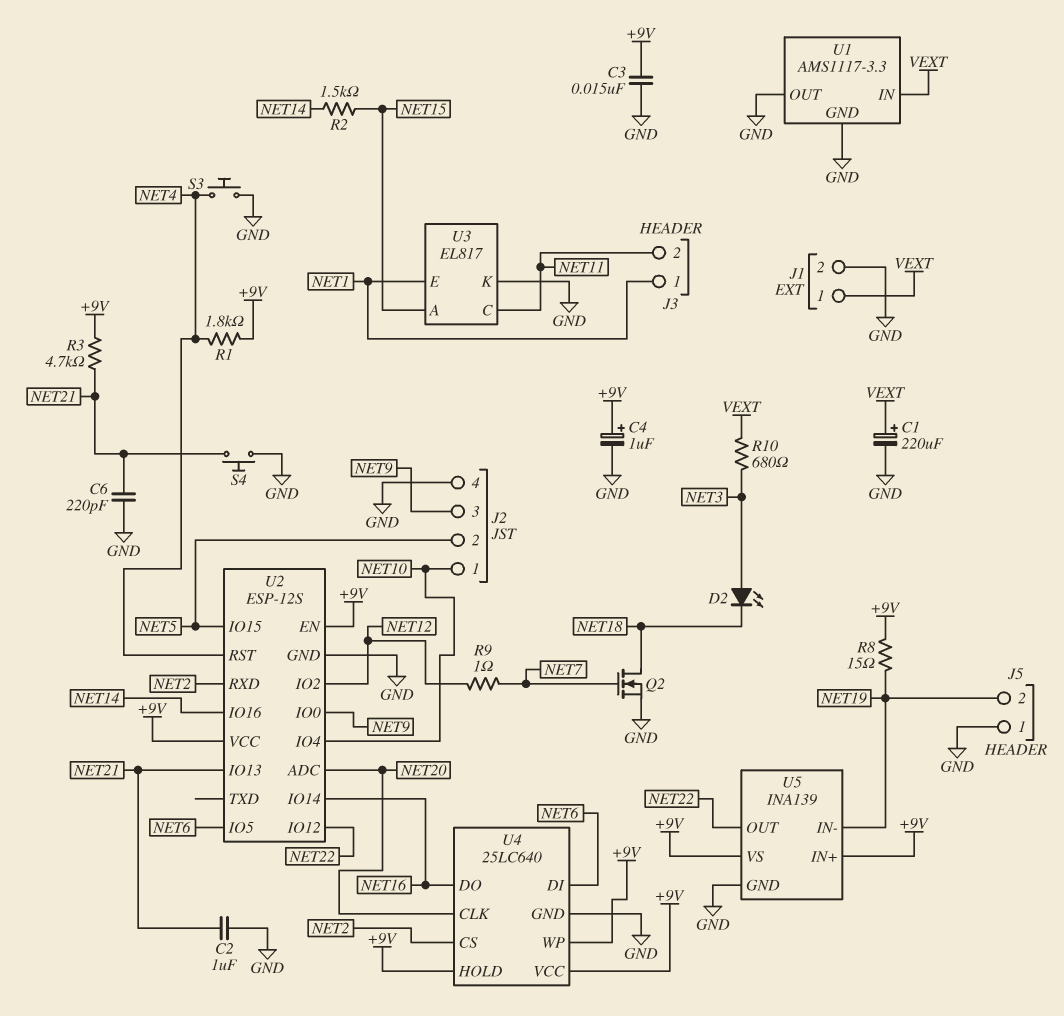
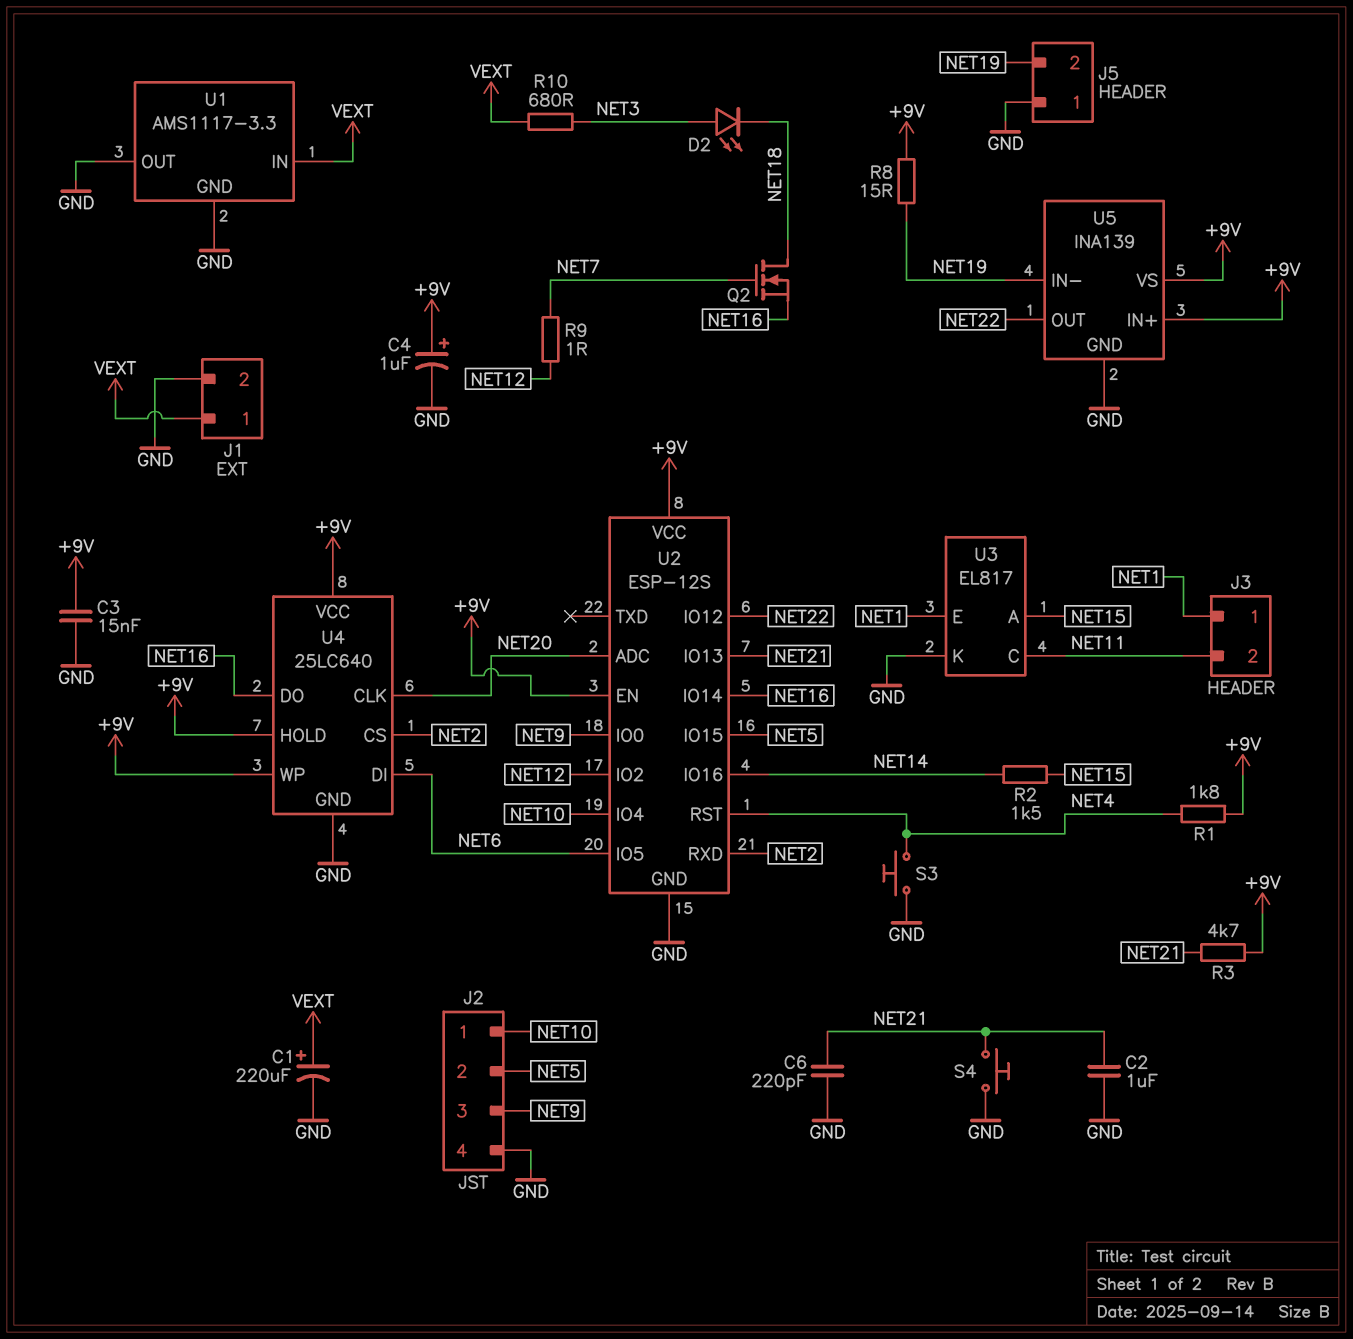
Q2: NMOS (G NET7, D NET18, S GND) -> NMOS (G NET7, D NET18, S NET16)

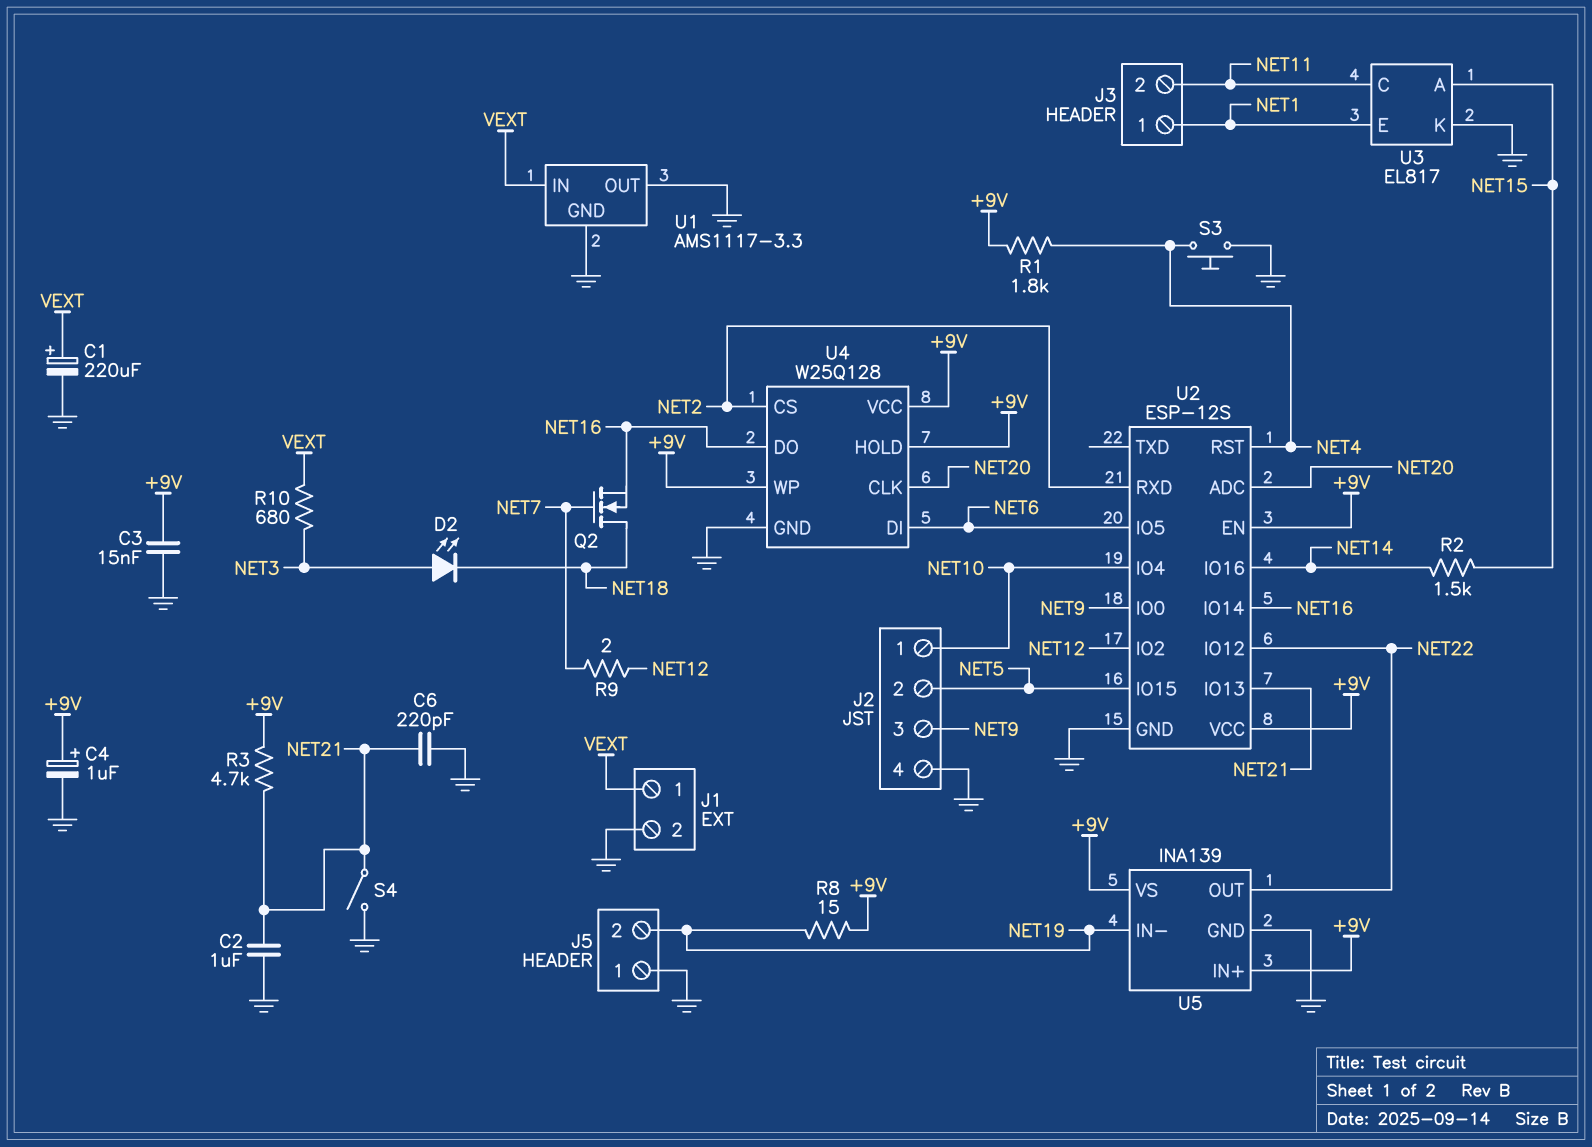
R9: 1 (NET7, NET12) -> 2 (NET7, NET12)
S4: button (GND, NET21) -> switch (GND, NET21)
U4: 25LC640 -> W25Q128

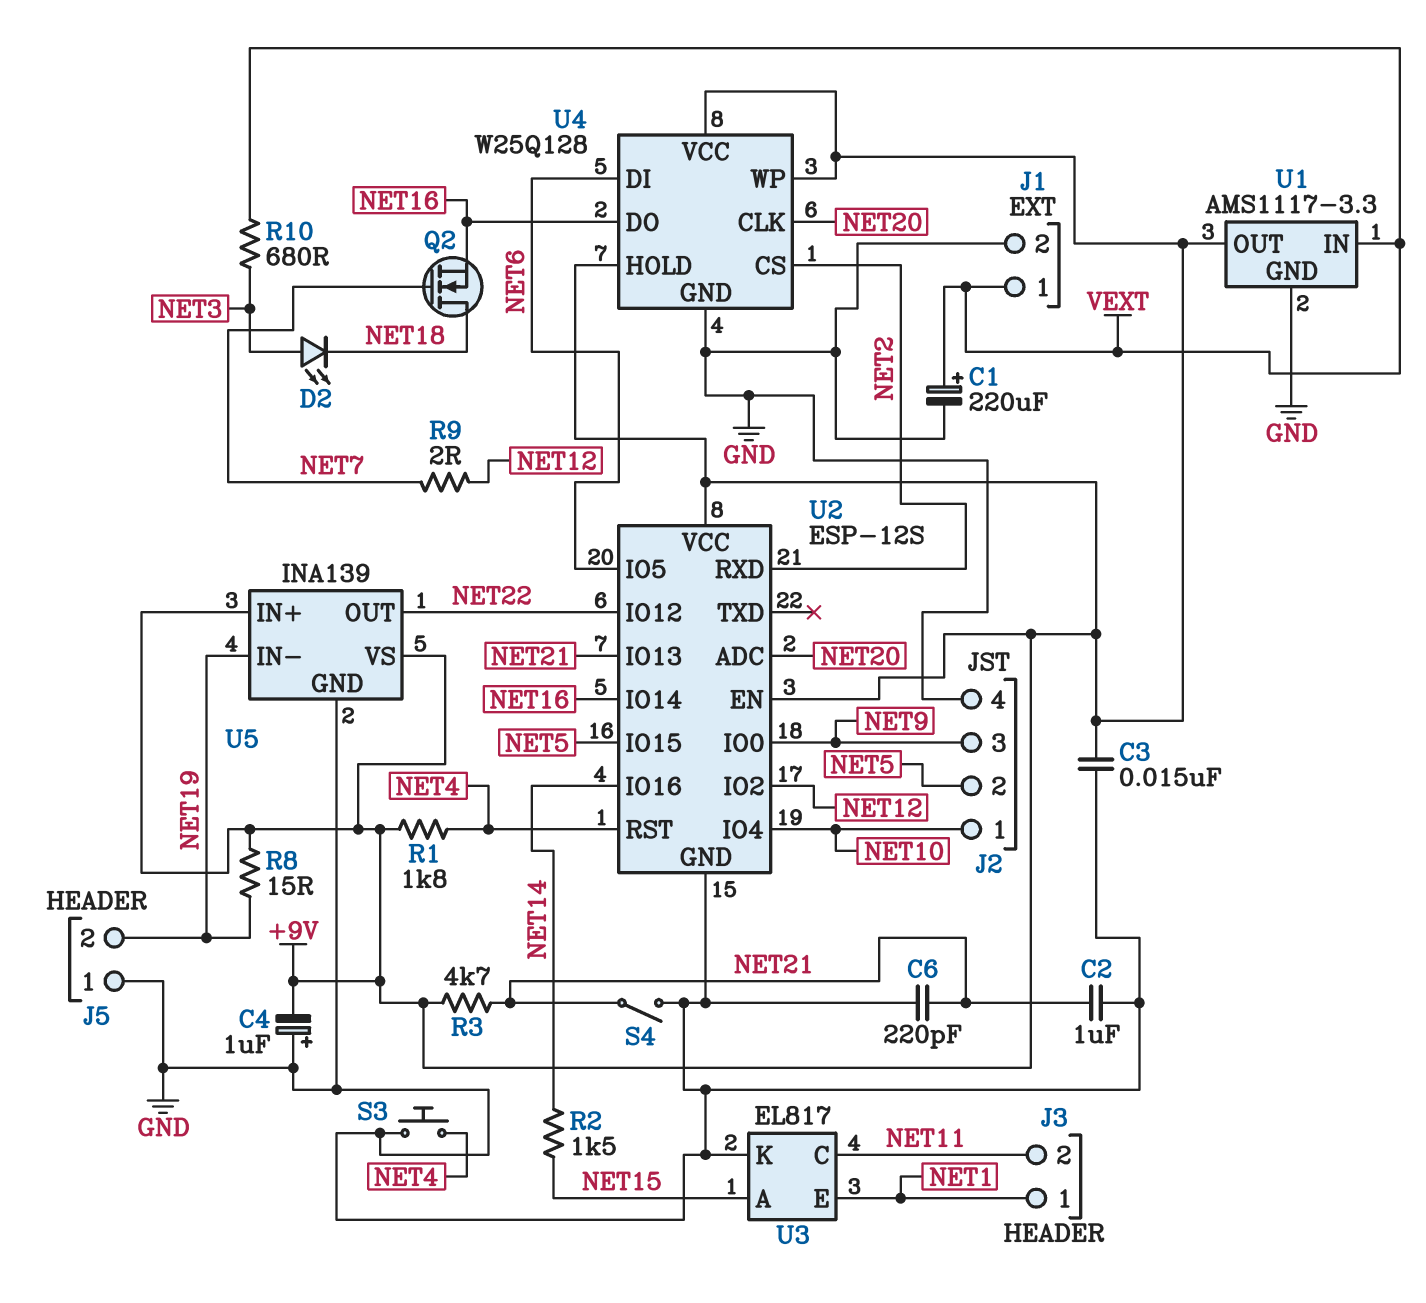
C4: 1uF (plus +9V, minus GND) -> 1uF (plus GND, minus +9V)
U1 pin OUT: GND -> +9V

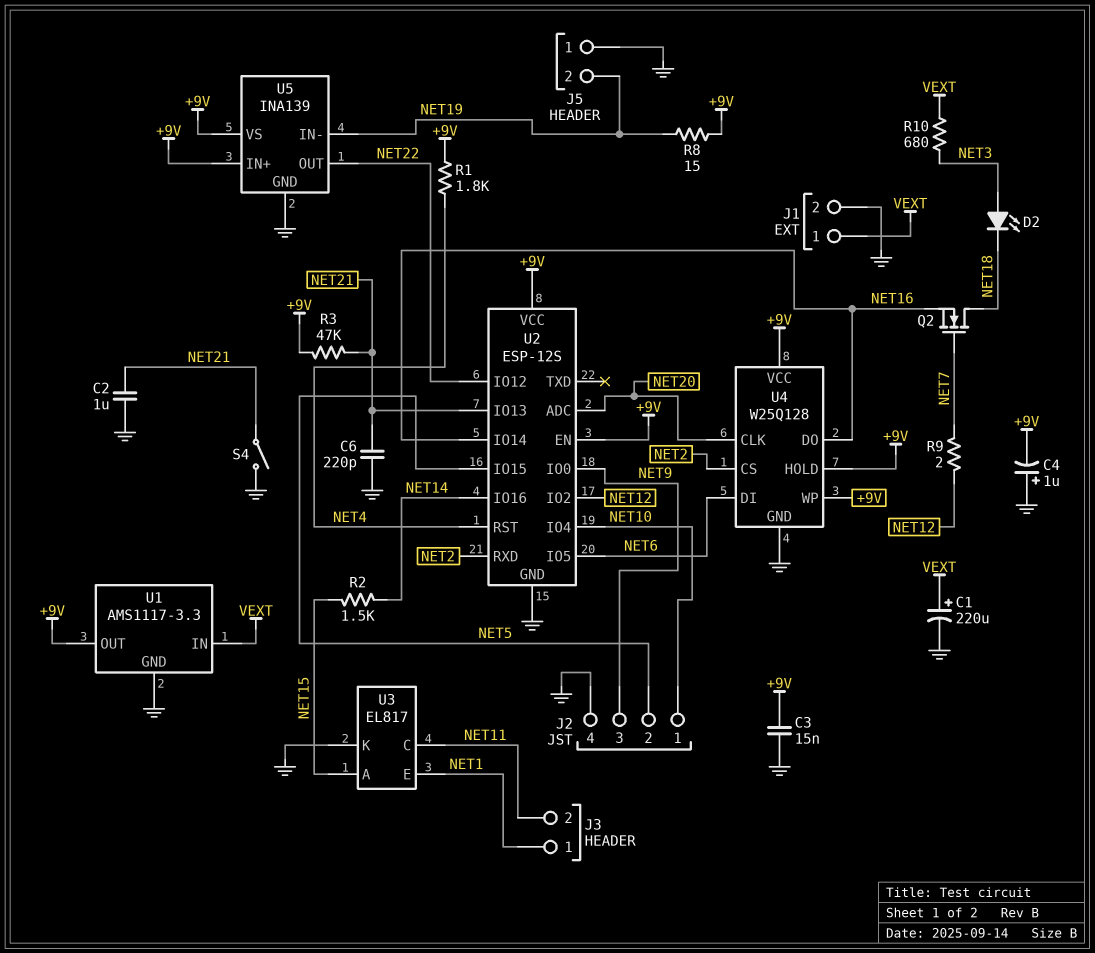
R3: 4.7k (+9V, NET21) -> 47k (+9V, NET21)
S3: button (GND, NET4) -> none

